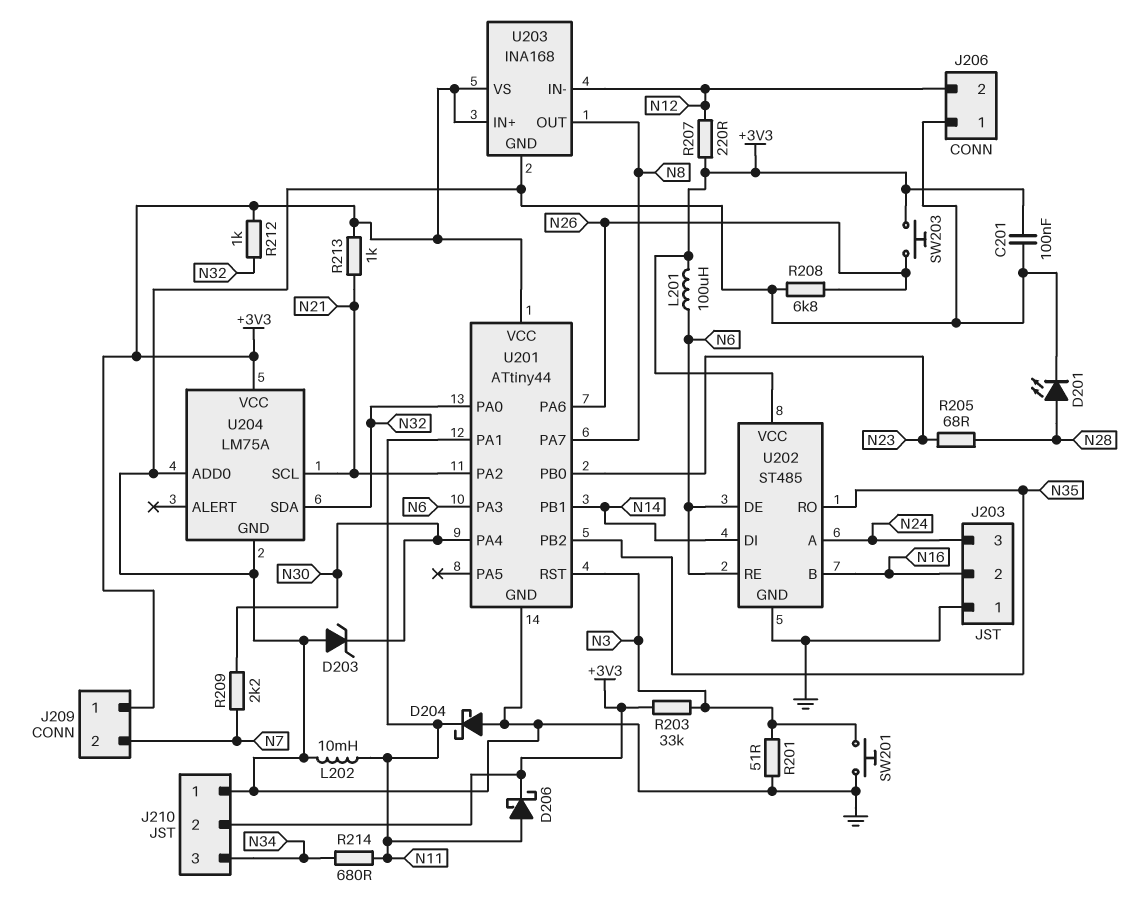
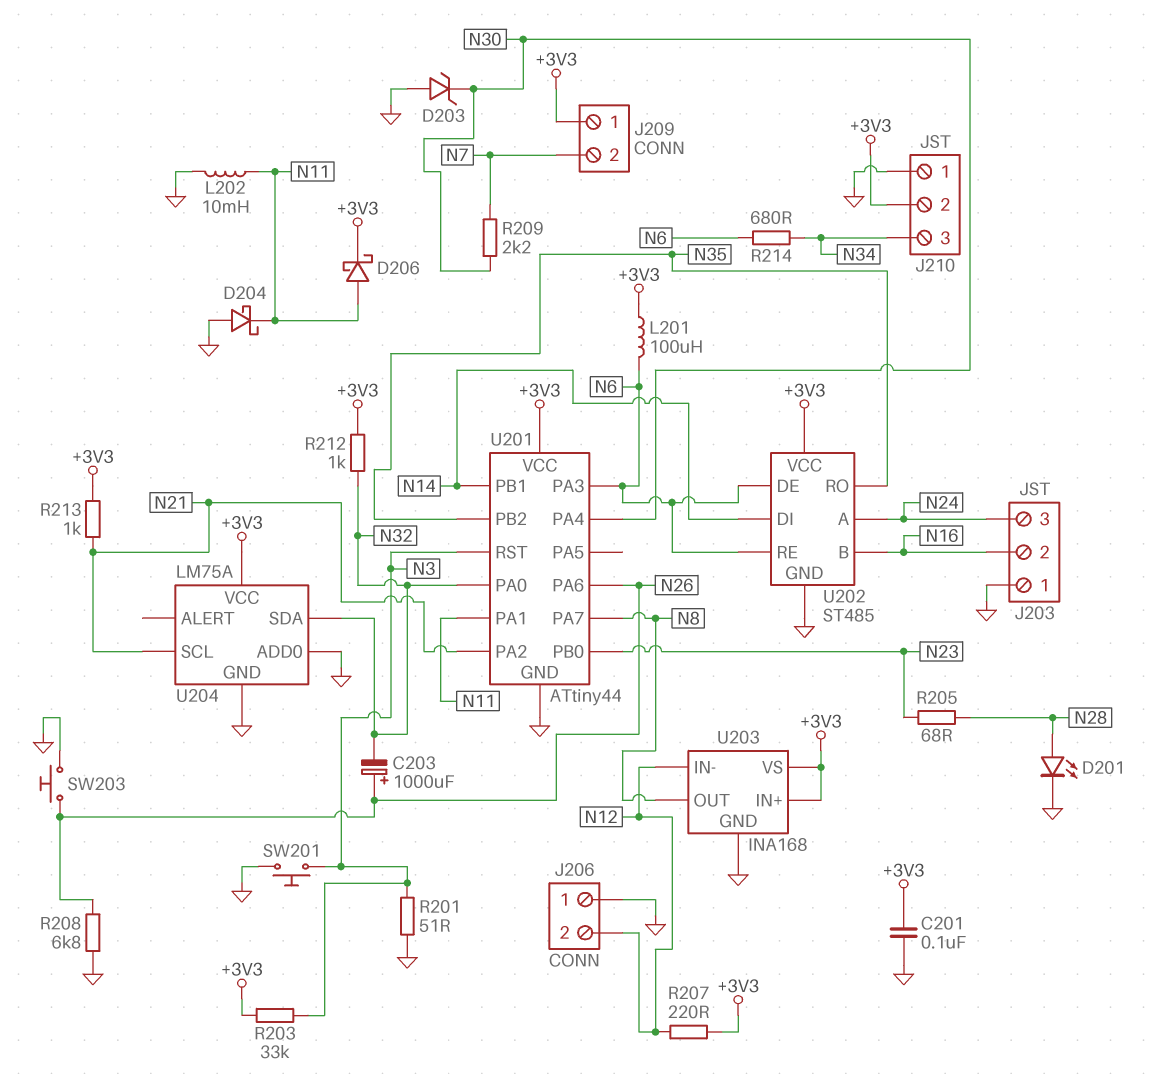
C203: none -> 1000uF (plus N26, minus N32)
R214: 680 (N11, N34) -> 680 (N6, N34)
SW203: button (+3V3, N26) -> button (GND, N26)

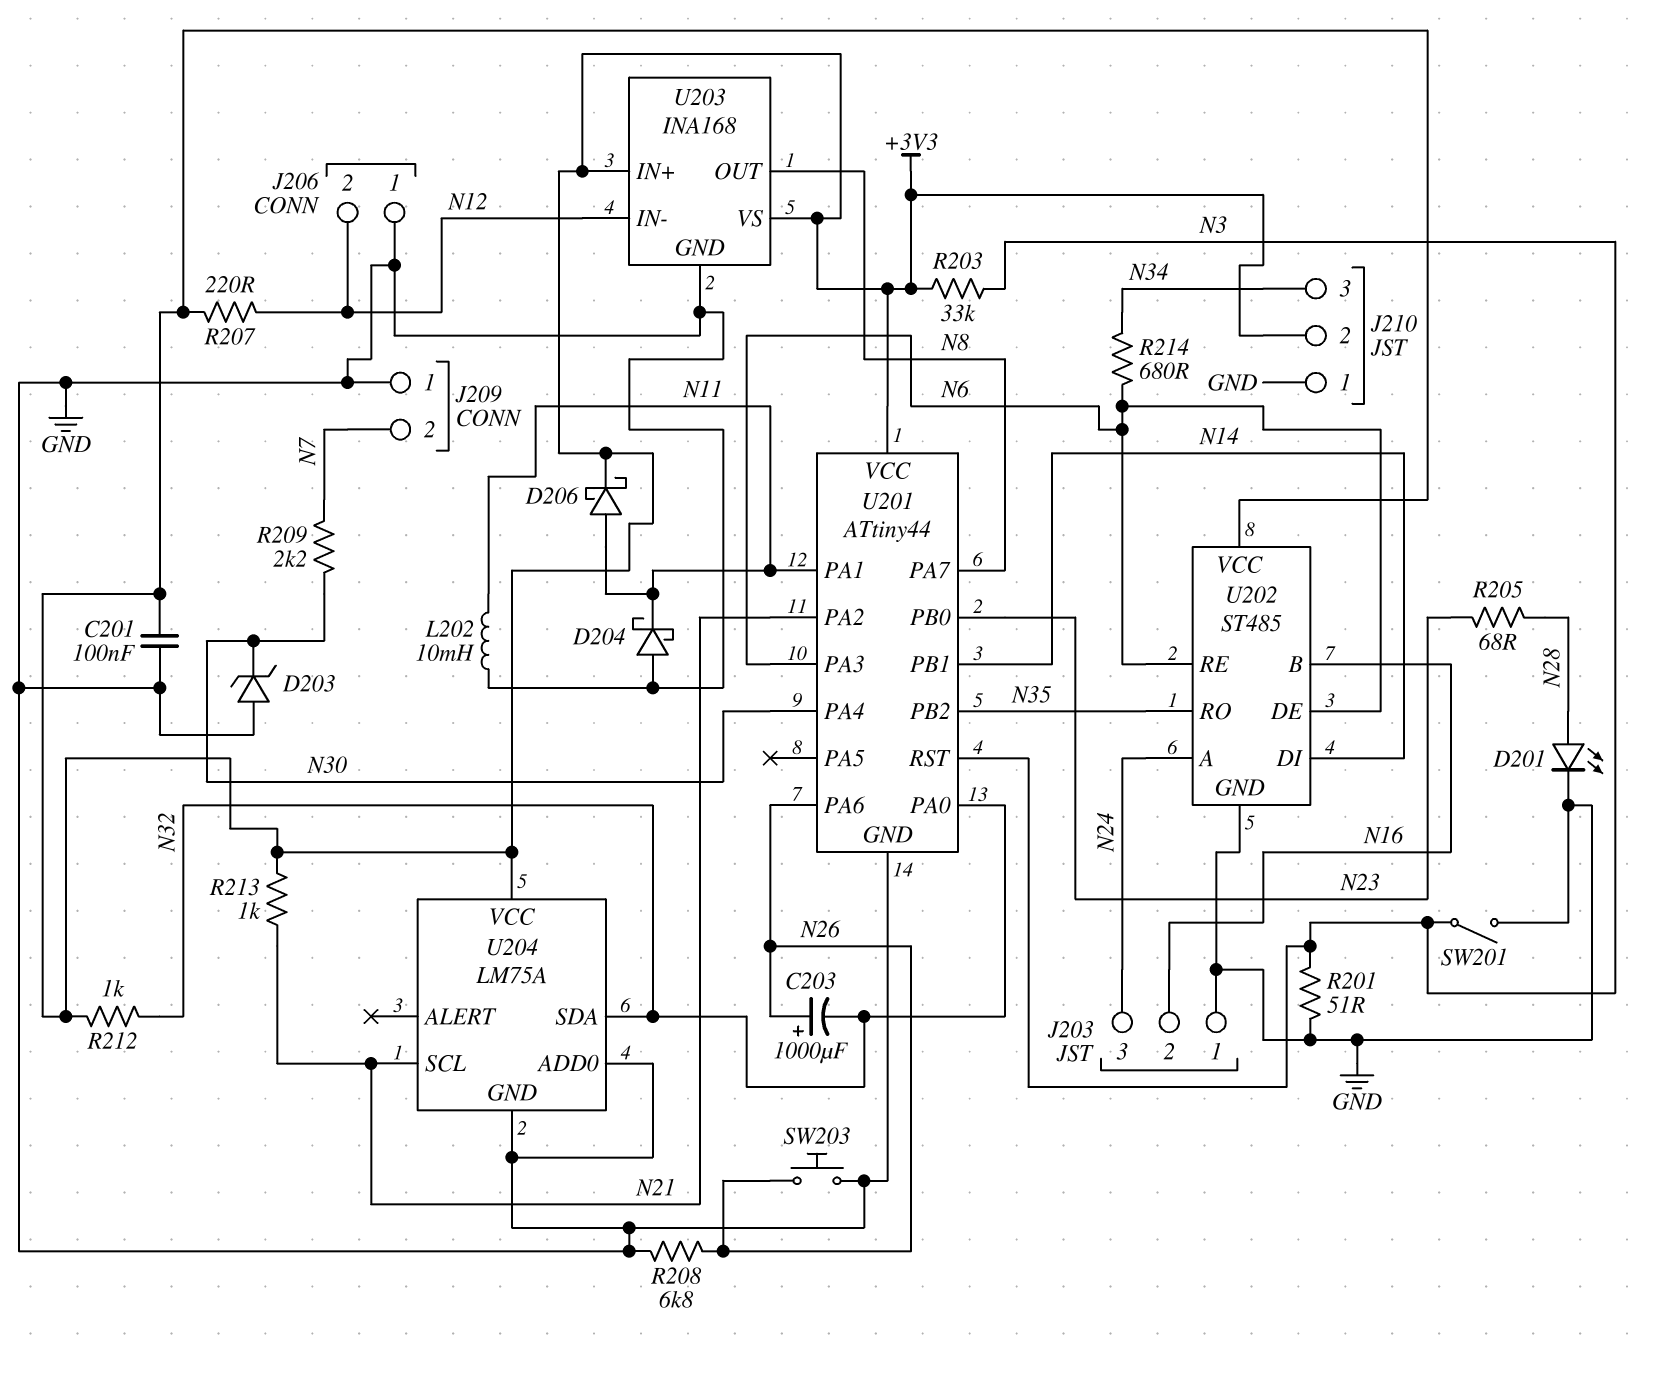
J209 pin 1: +3V3 -> GND
L201: 100uH (+3V3, N6) -> none
SW201: button (GND, N3) -> switch (GND, N3)

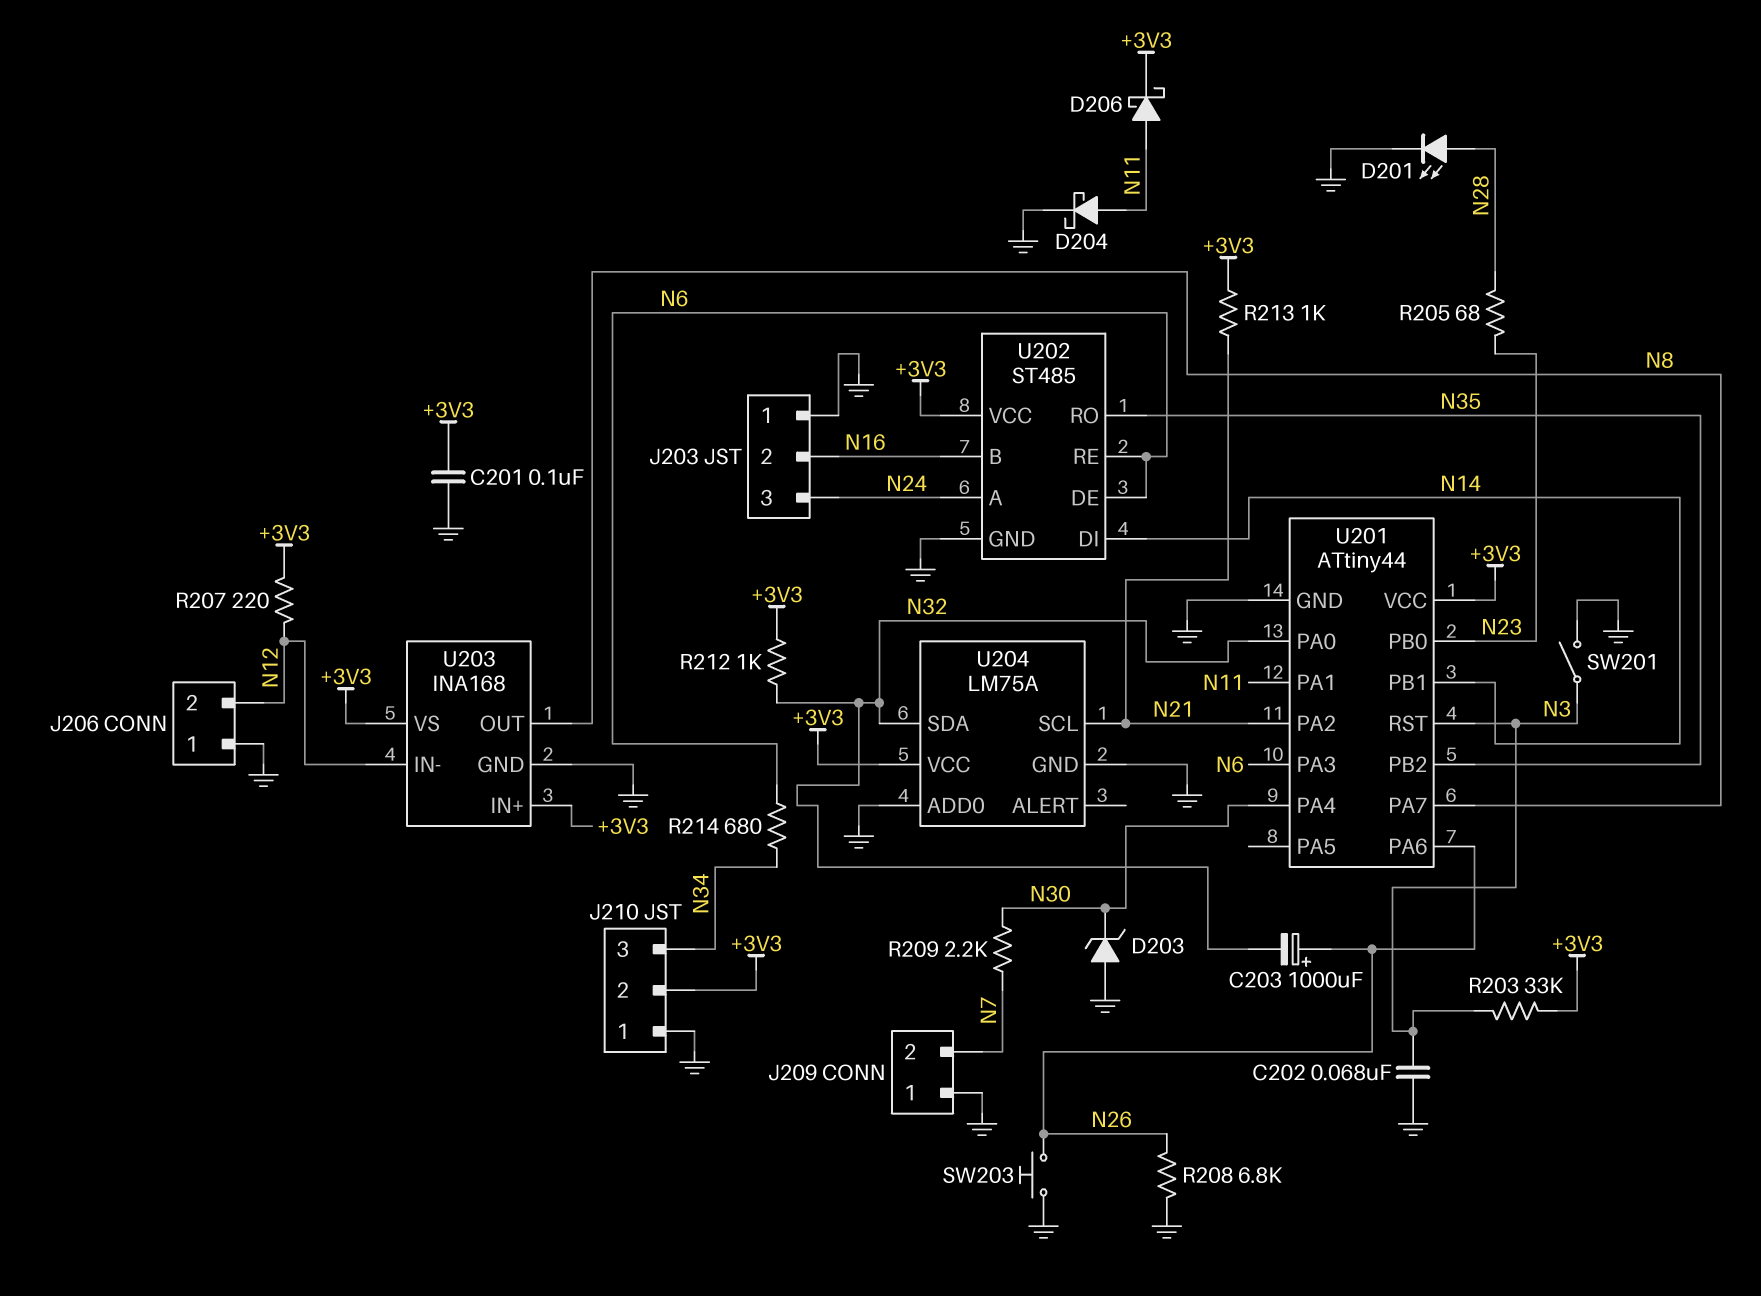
C202: none -> 68nF (GND, N3)
D204: schottky (A GND, K N11) -> schottky (A N11, K GND)
L202: 10mH (GND, N11) -> none
R201: 51 (GND, N3) -> none

